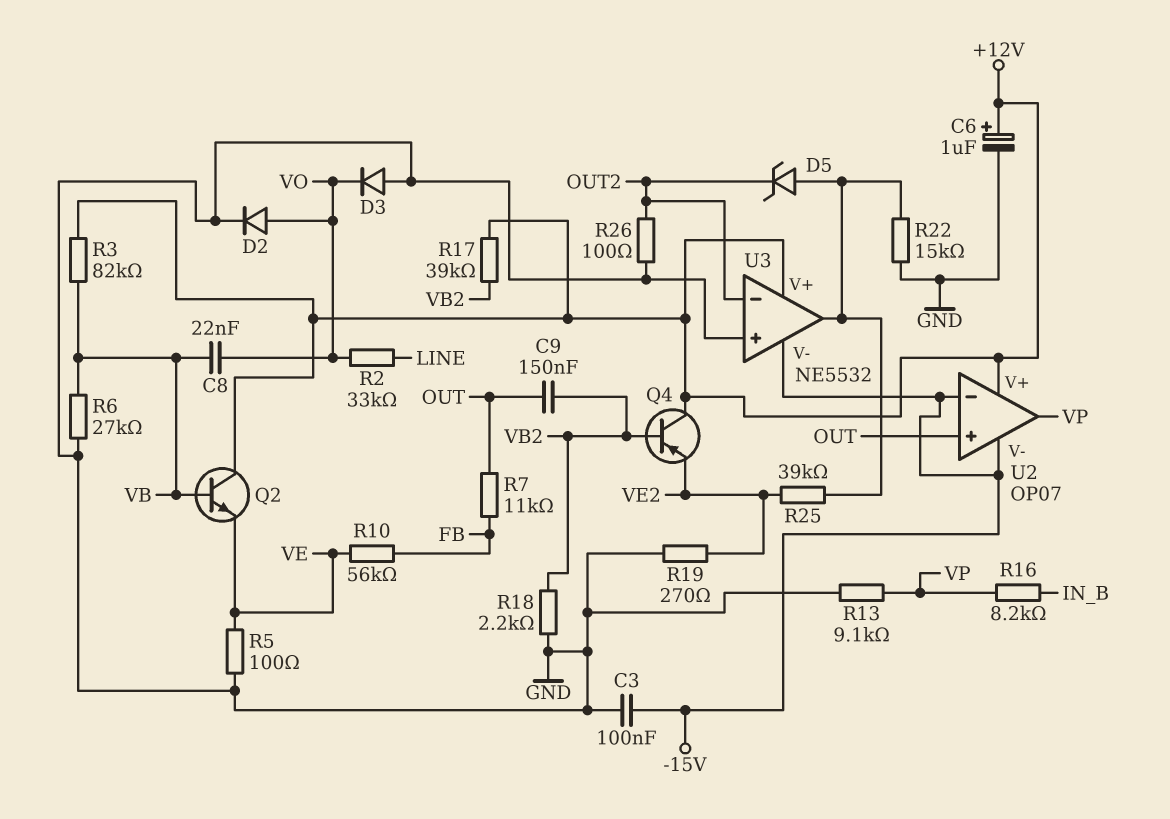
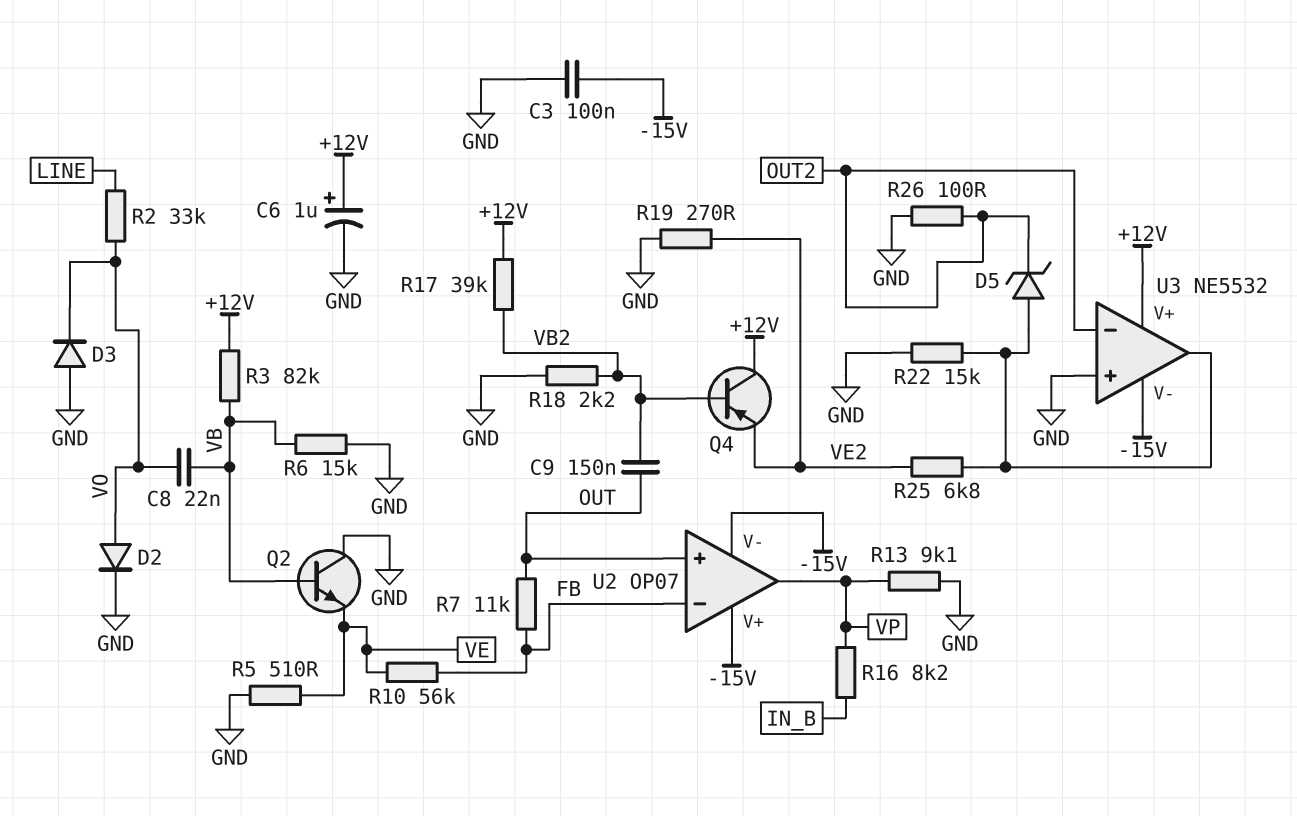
Q2: NPN (B VB, C +12V, E VE) -> NPN (B VB, C GND, E VE)
R5: 100 (GND, VE) -> 510 (GND, VE)
R6: 27k (GND, VB) -> 15k (GND, VB)
R25: 39k (U3/out, VE2) -> 6.8k (U3/out, VE2)
U2 pin V+: +12V -> -15V
U2 pin in-: -15V -> FB

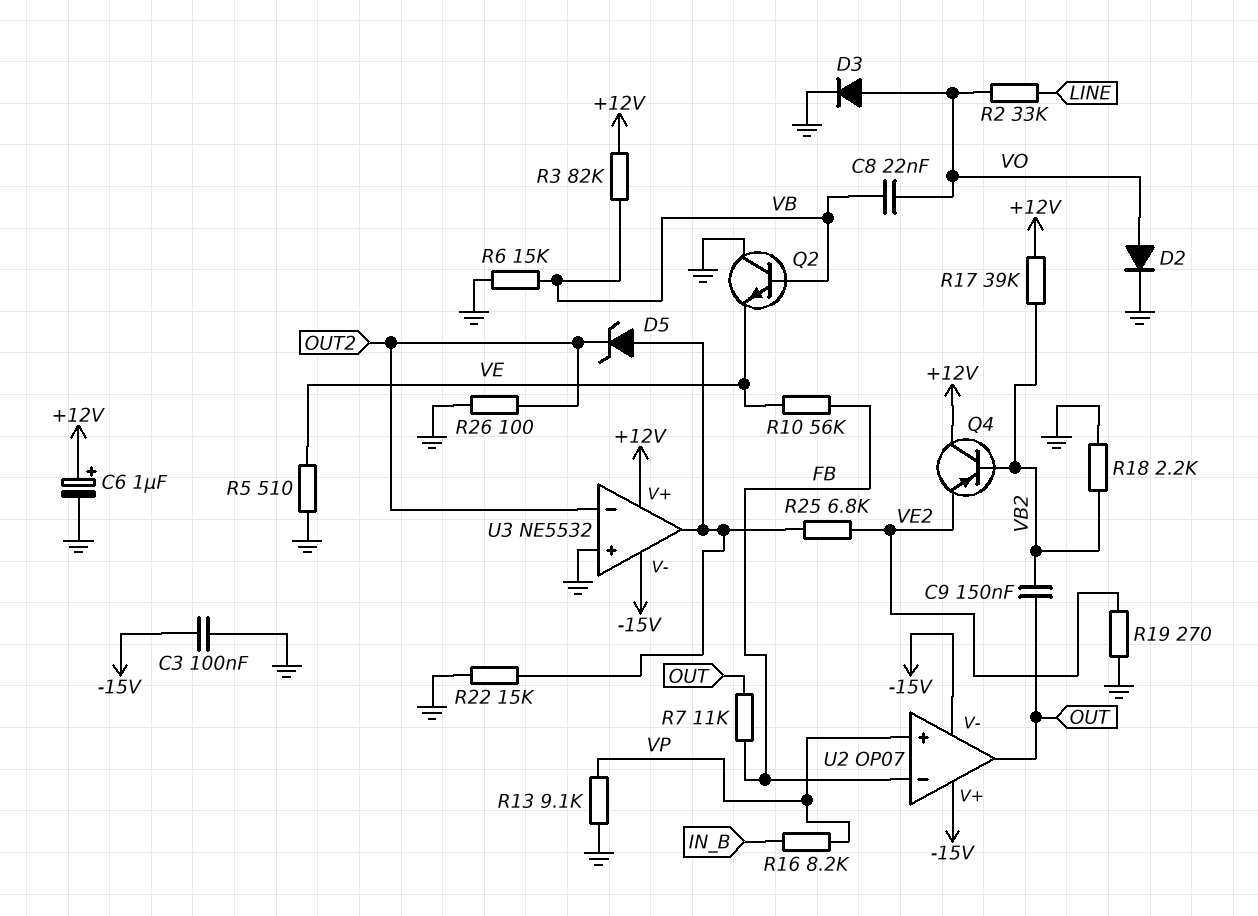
D3: diode (A GND, K VO) -> diode (A VO, K GND)
U2 pin in+: OUT -> VP
U2 pin out: VP -> OUT

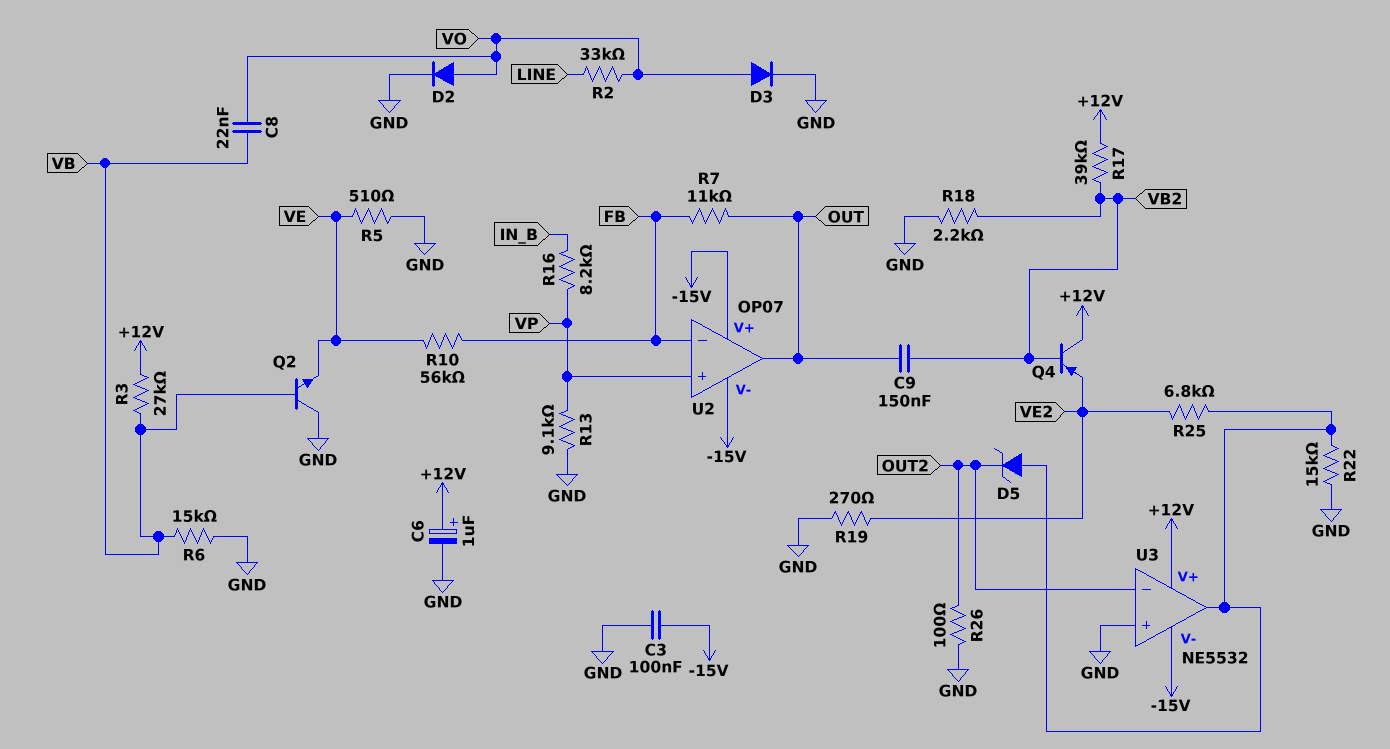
R3: 82k (+12V, VB) -> 27k (+12V, VB)

